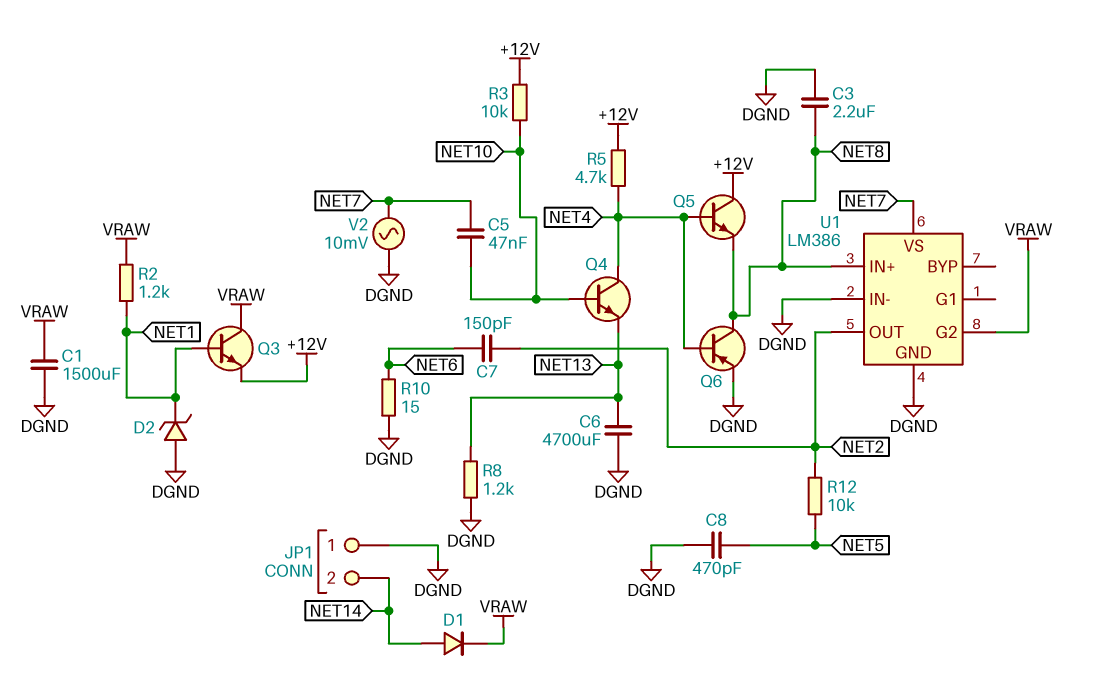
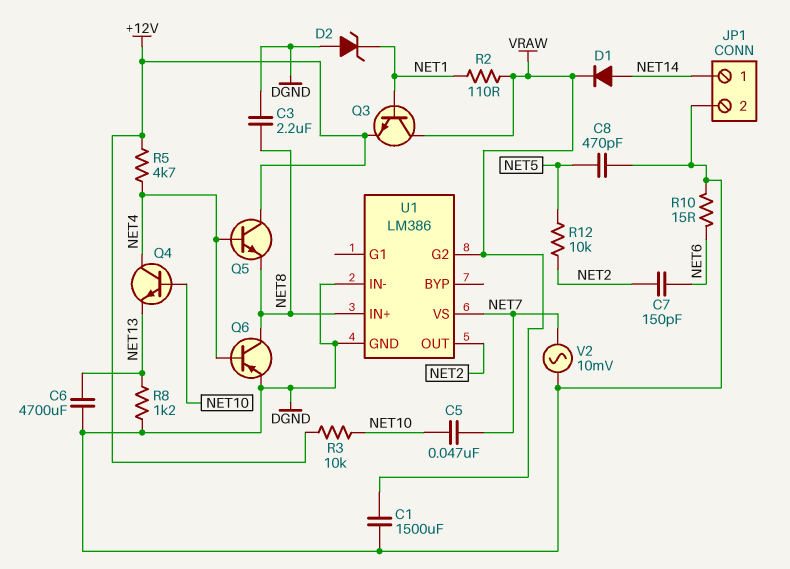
JP1 pin 1: DGND -> NET14
JP1 pin 2: NET14 -> DGND
R2: 1.2k (NET1, VRAW) -> 110 (NET1, VRAW)

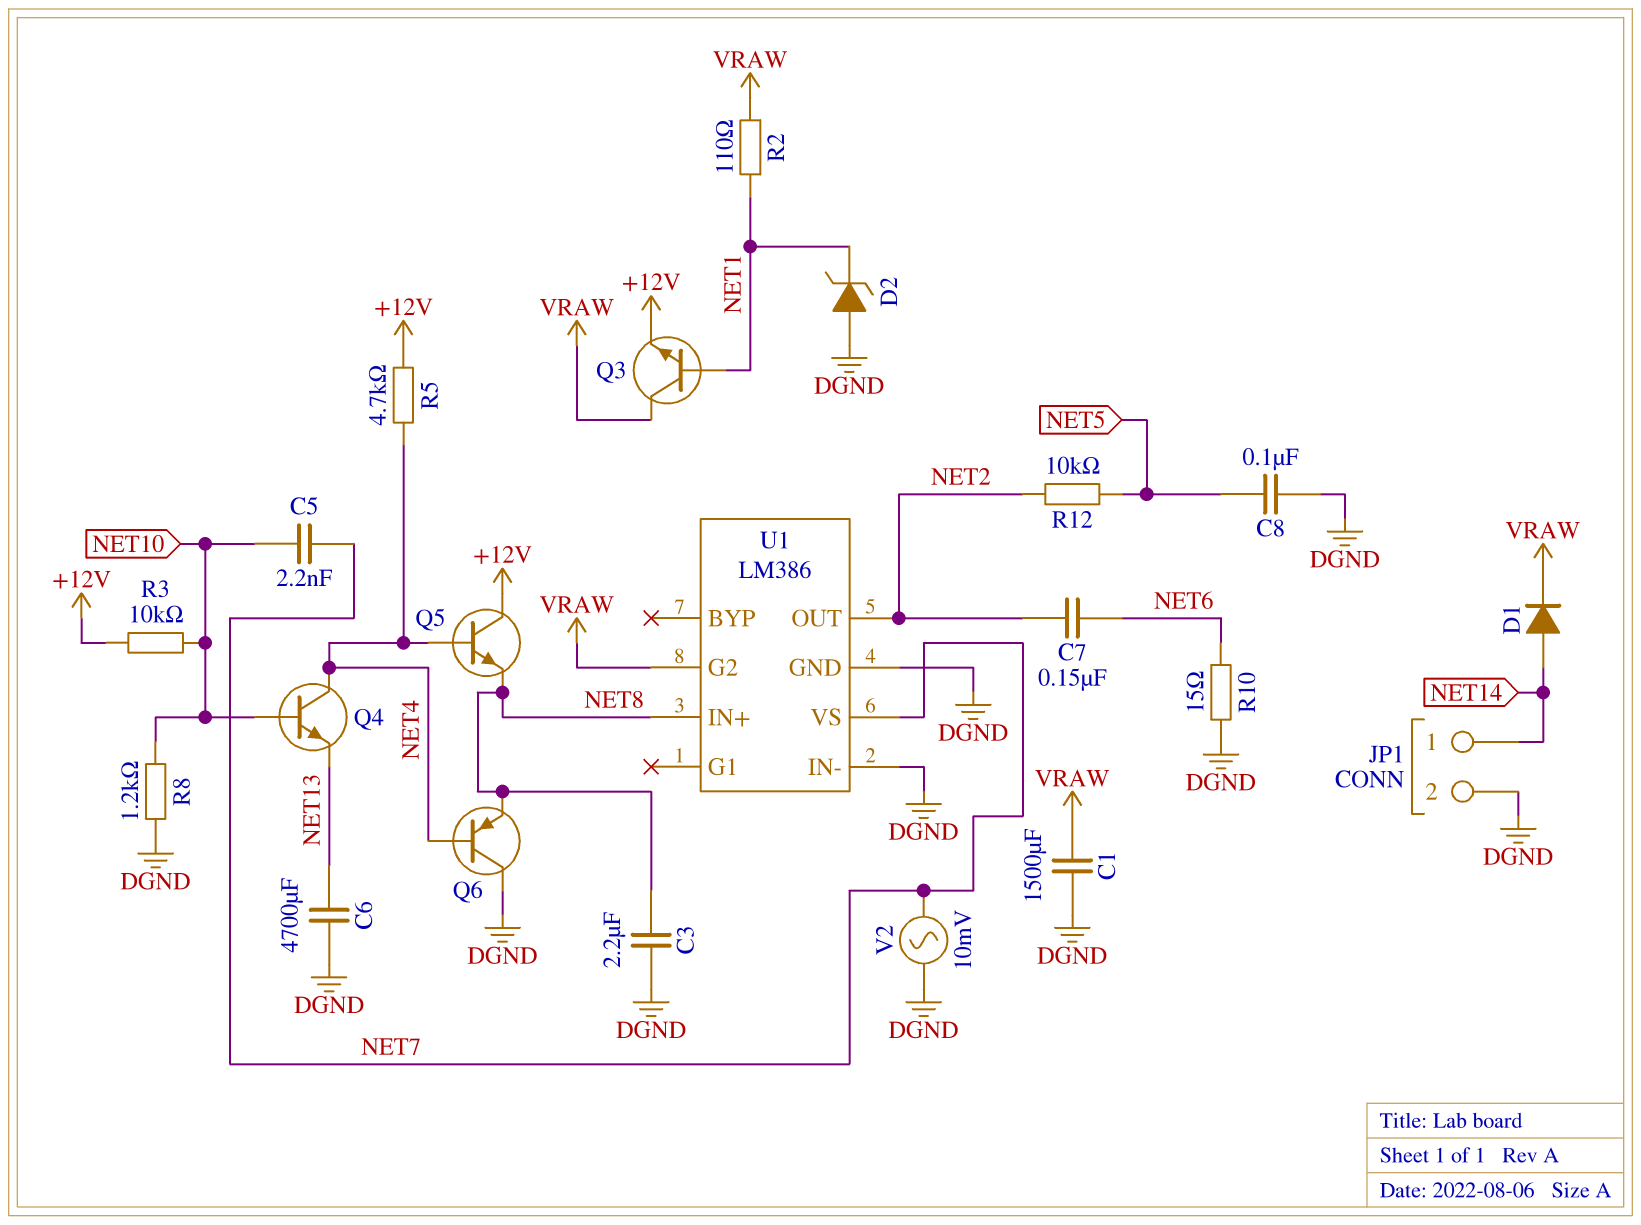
C5: 47nF (NET7, NET10) -> 2.2nF (NET7, NET10)
C7: 150pF (NET2, NET6) -> 150nF (NET2, NET6)
C8: 470pF (DGND, NET5) -> 100nF (DGND, NET5)
Q6: PNP (B NET4, C NET8, E DGND) -> PNP (B NET4, C DGND, E NET8)
R8: 1.2k (DGND, NET13) -> 1.2k (DGND, NET10)

